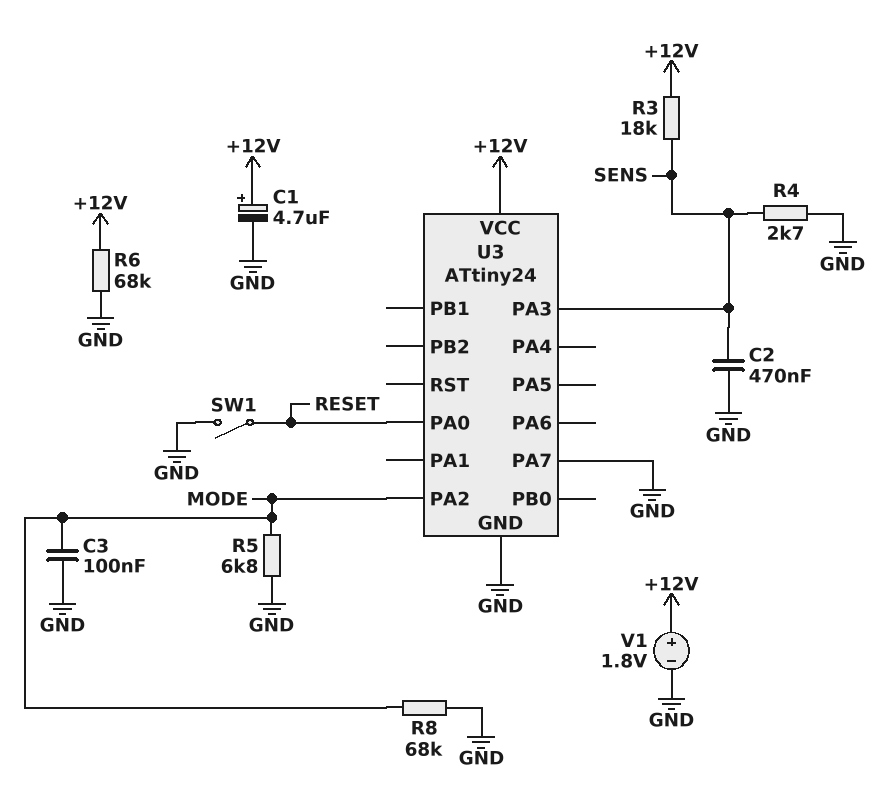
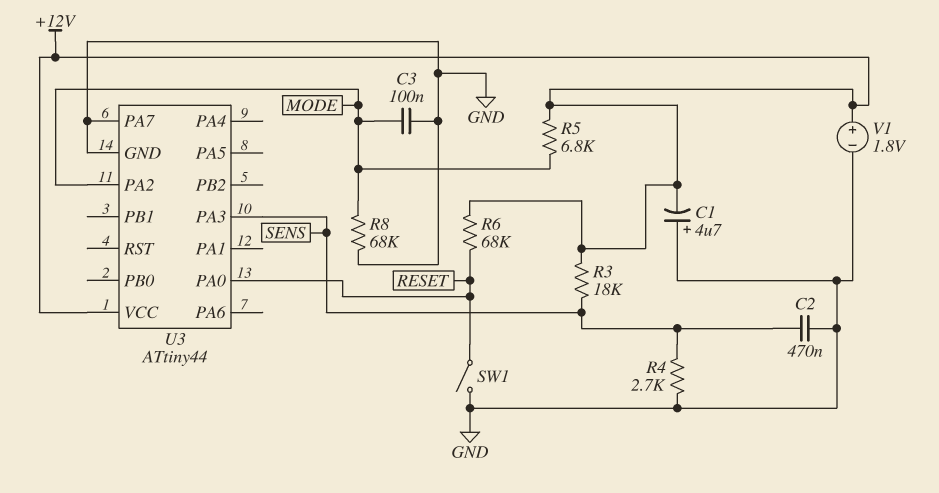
C1: 4.7uF (plus +12V, minus GND) -> 4.7uF (plus GND, minus +12V)
R5: 6.8k (GND, MODE) -> 6.8k (+12V, MODE)
R6: 68k (+12V, GND) -> 68k (+12V, RESET)
U3: ATtiny24 -> ATtiny44

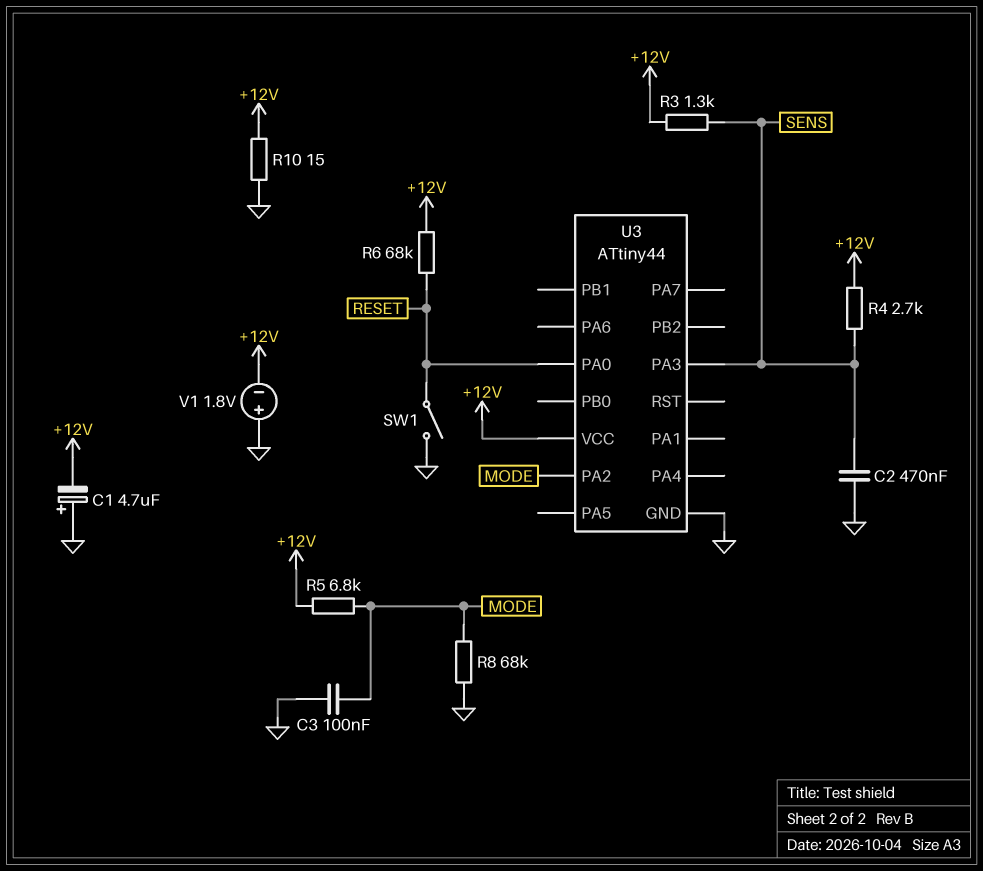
R3: 18k (+12V, SENS) -> 1.3k (+12V, SENS)
R4: 2.7k (GND, SENS) -> 2.7k (+12V, SENS)
R10: none -> 15 (+12V, GND)
U3 pin PA7: GND -> none
V1: 1.8V (plus +12V, minus GND) -> 1.8V (plus GND, minus +12V)

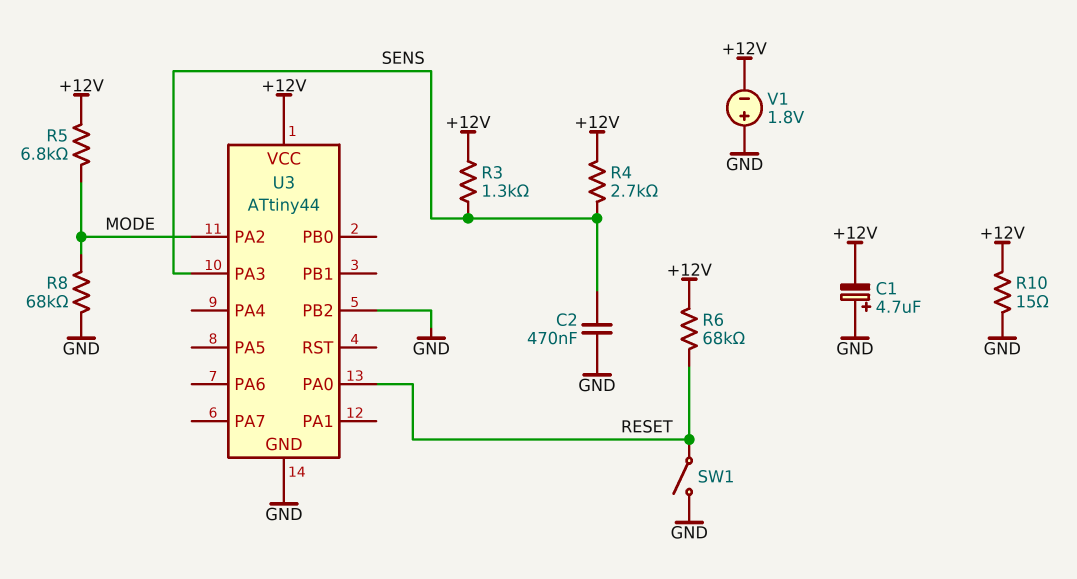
C3: 100nF (GND, MODE) -> none
U3 pin PB2: none -> GND

